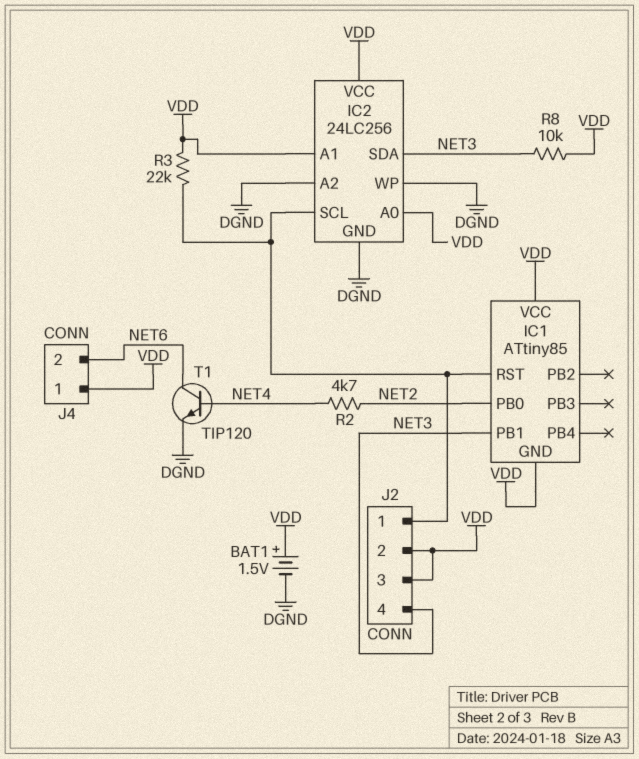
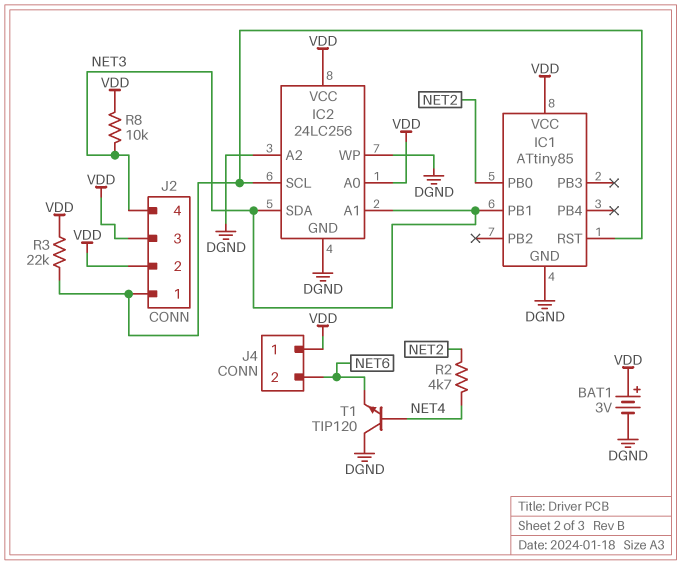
BAT1: 1.5V (plus VDD, minus DGND) -> 3V (plus VDD, minus DGND)
IC1 pin GND: VDD -> DGND
IC2 pin A1: VDD -> NET3
T1: NPN TIP120 (B NET4, C NET6, E DGND) -> NPN TIP120 (B NET4, C DGND, E NET6)

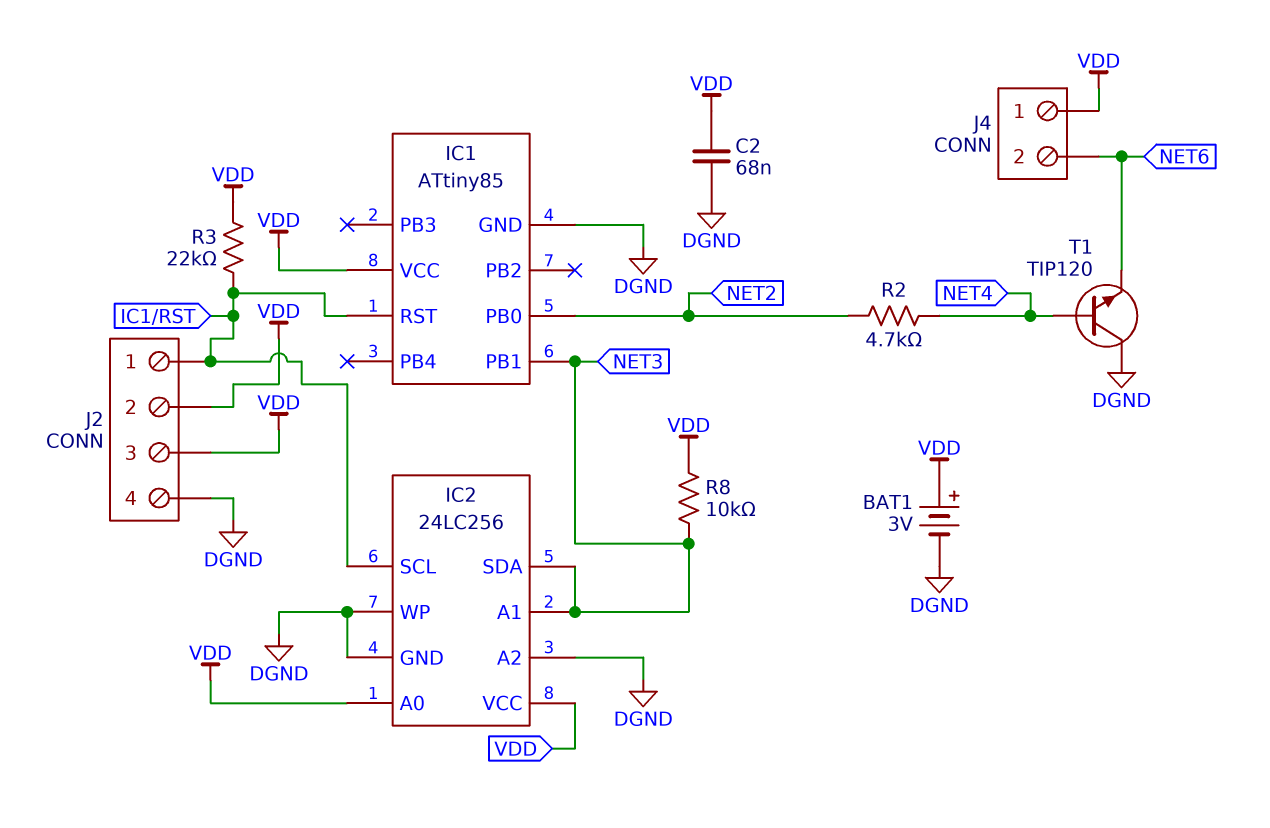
C2: none -> 68nF (DGND, VDD)
J2 pin 4: NET3 -> DGND

